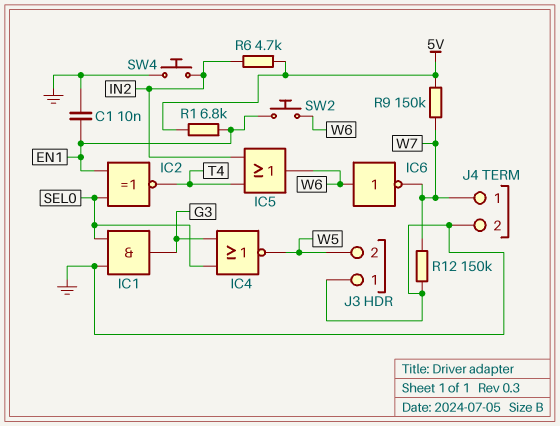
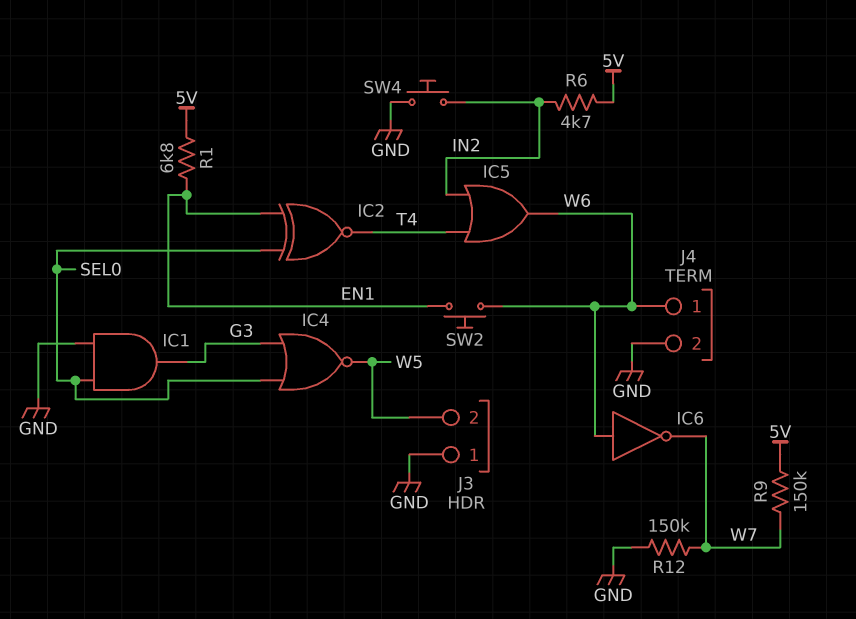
C1: 10nF (EN1, GND) -> none
J4 pin 1: W7 -> W6

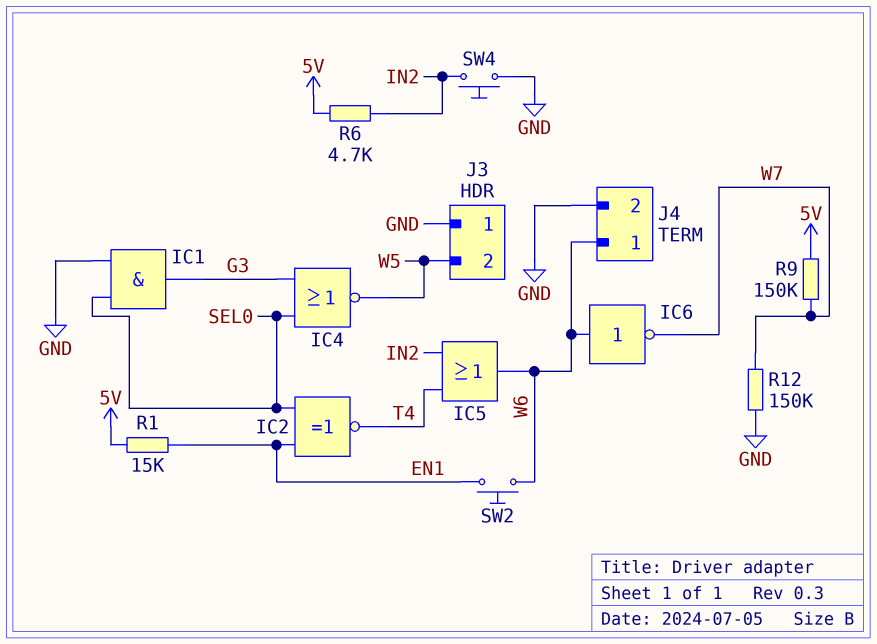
R1: 6.8k (5V, EN1) -> 15k (5V, EN1)

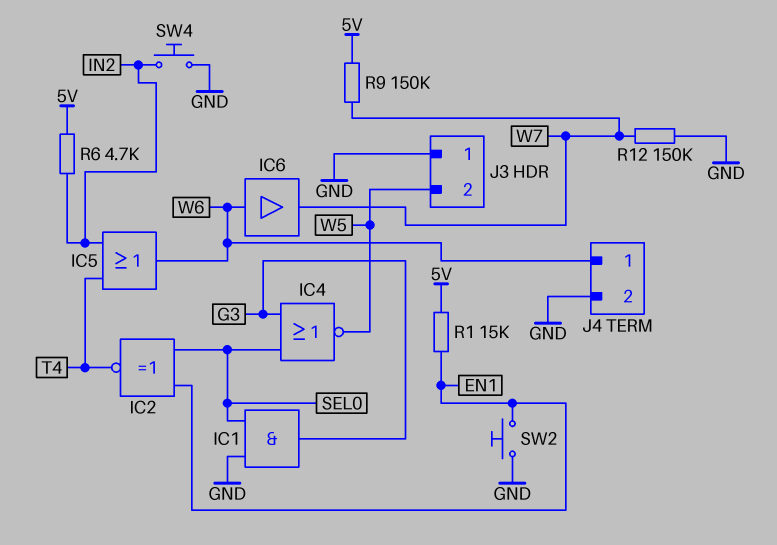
IC6: NOT (in W6, out W7) -> buffer (in W6, out W7)
SW2: button (EN1, W6) -> button (EN1, GND)

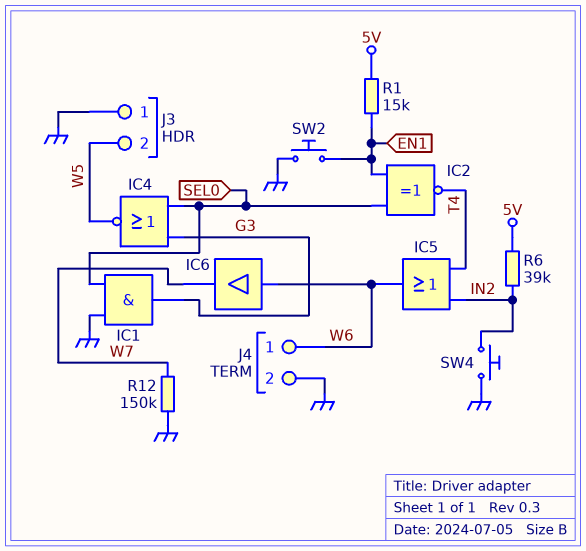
R6: 4.7k (5V, IN2) -> 39k (5V, IN2)
R9: 150k (5V, W7) -> none

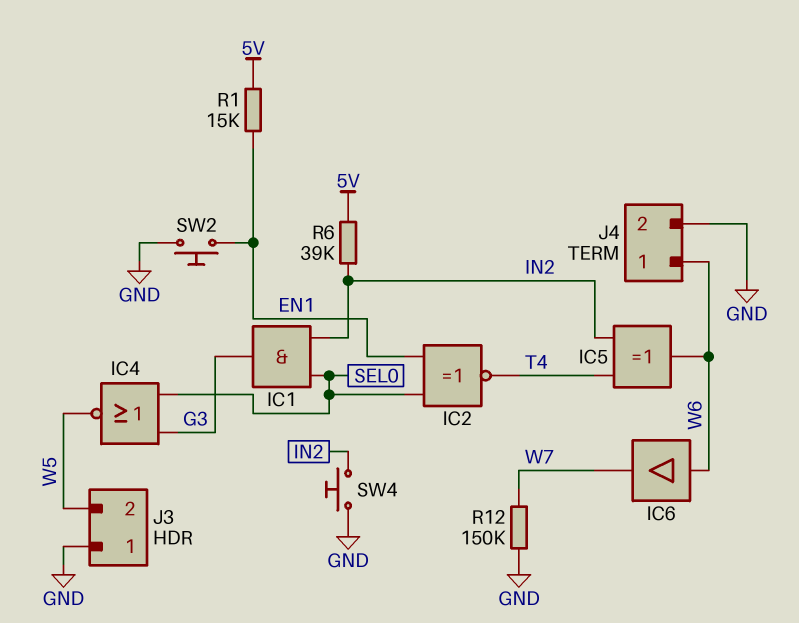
IC1: AND (in GND, in SEL0, out G3) -> AND (in IN2, in SEL0, out G3)
IC5: OR (in IN2, in T4, out W6) -> XOR (in IN2, in T4, out W6)

